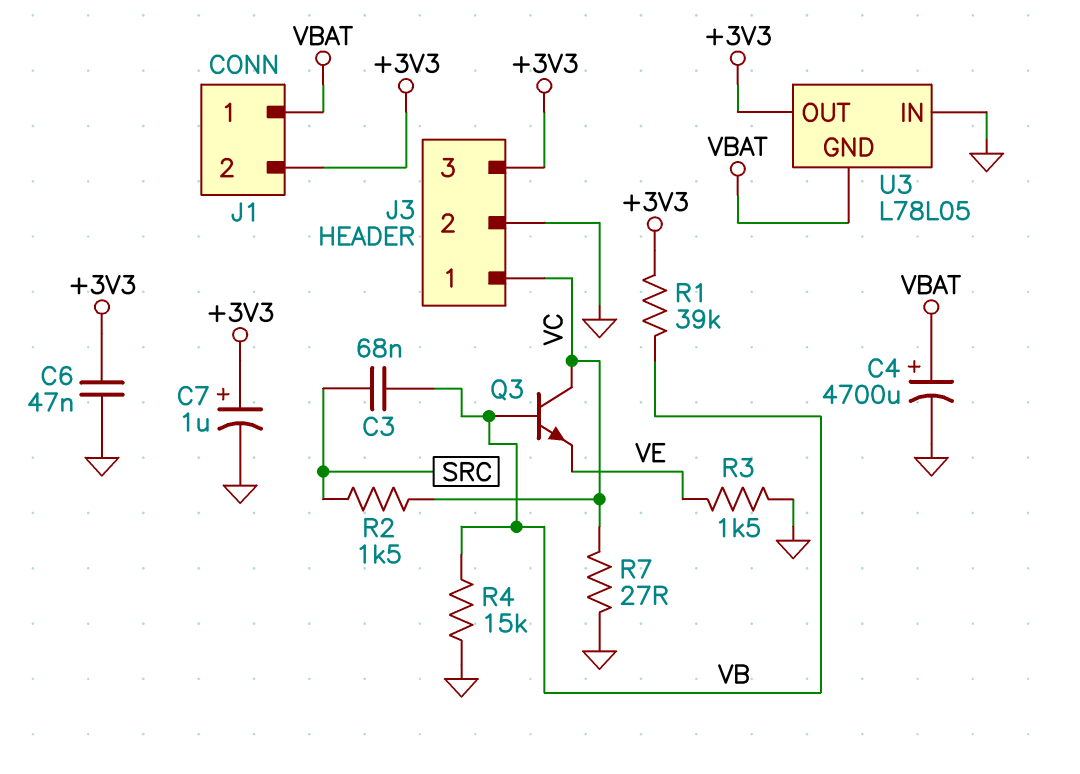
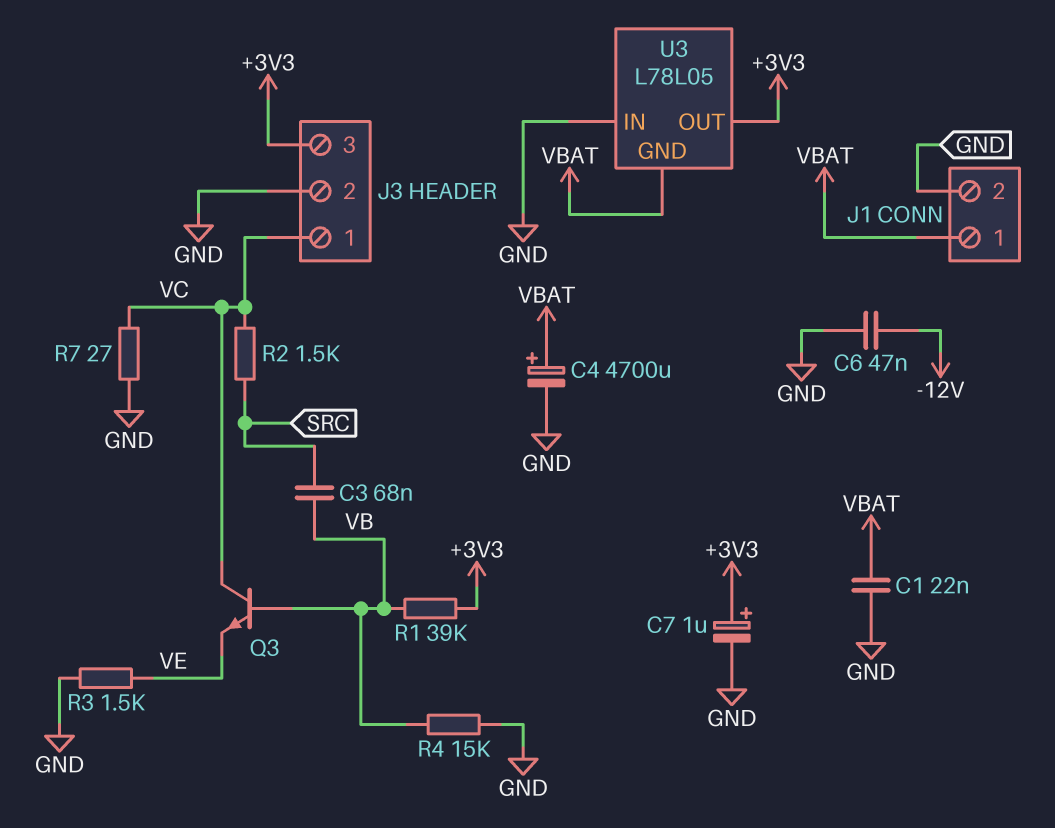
C1: none -> 22nF (GND, VBAT)
C6: 47nF (+3V3, GND) -> 47nF (-12V, GND)
J1 pin 2: +3V3 -> GND

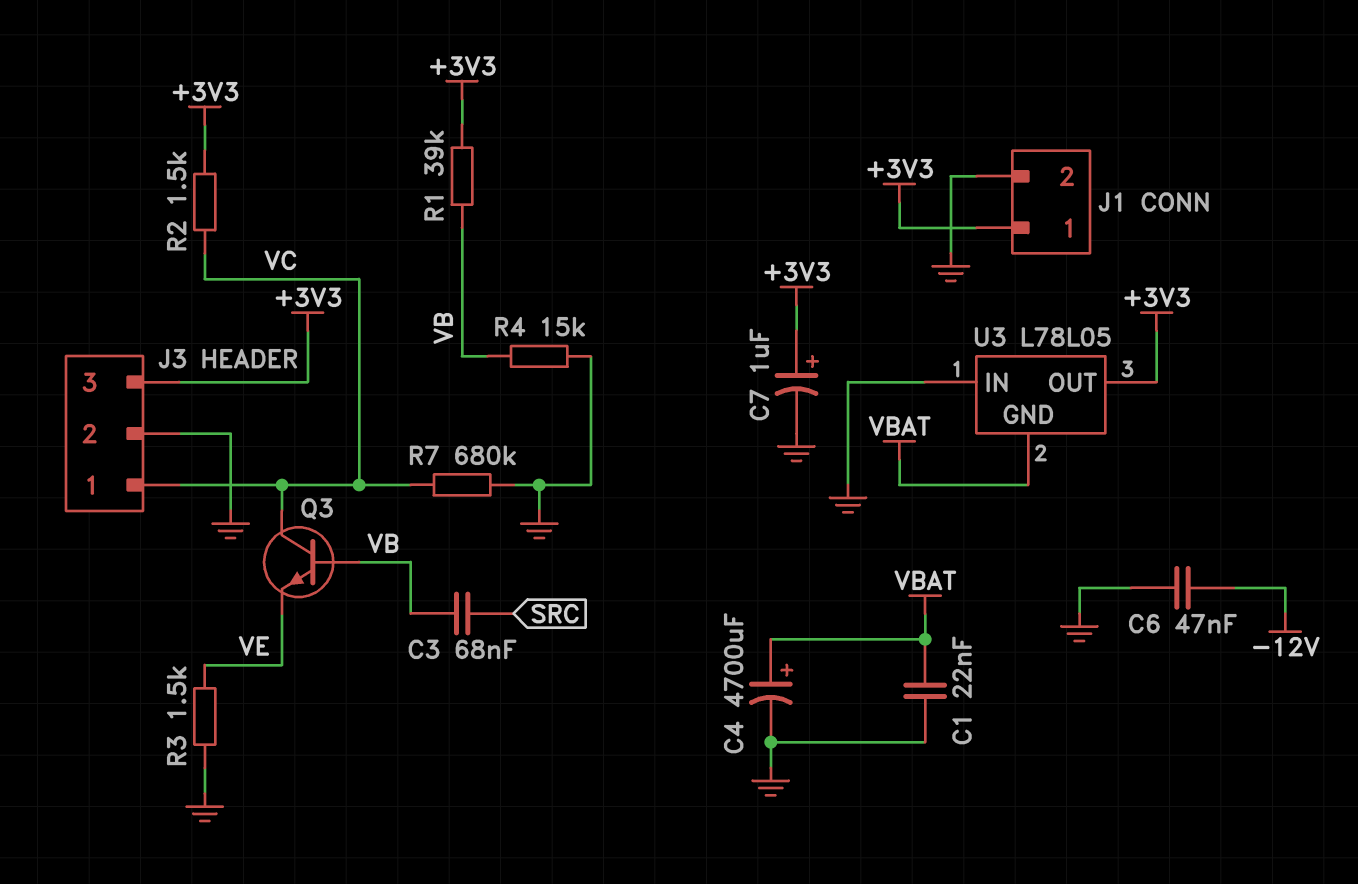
J1 pin 1: VBAT -> +3V3
R2: 1.5k (SRC, VC) -> 1.5k (+3V3, VC)
R7: 27 (GND, VC) -> 680k (GND, VC)

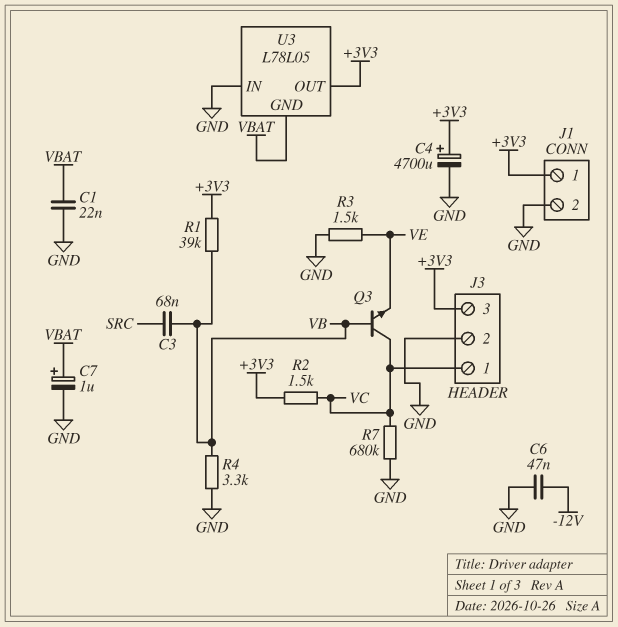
C4: 4700uF (plus VBAT, minus GND) -> 4700uF (plus +3V3, minus GND)
C7: 1uF (plus +3V3, minus GND) -> 1uF (plus VBAT, minus GND)
R4: 15k (GND, VB) -> 3.3k (GND, VB)

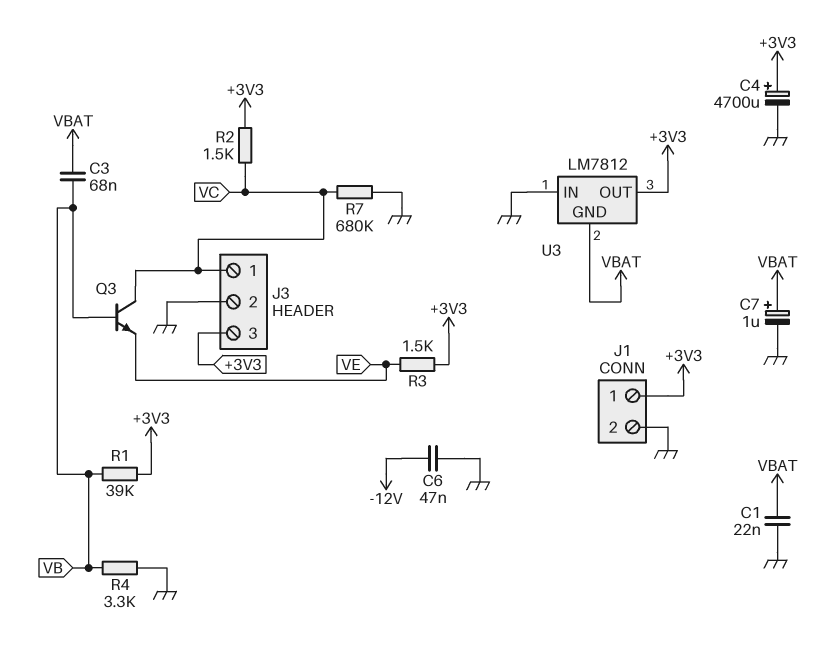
C3: 68nF (SRC, VB) -> 68nF (VB, VBAT)
R3: 1.5k (GND, VE) -> 1.5k (+3V3, VE)
U3: L78L05 -> LM7812

